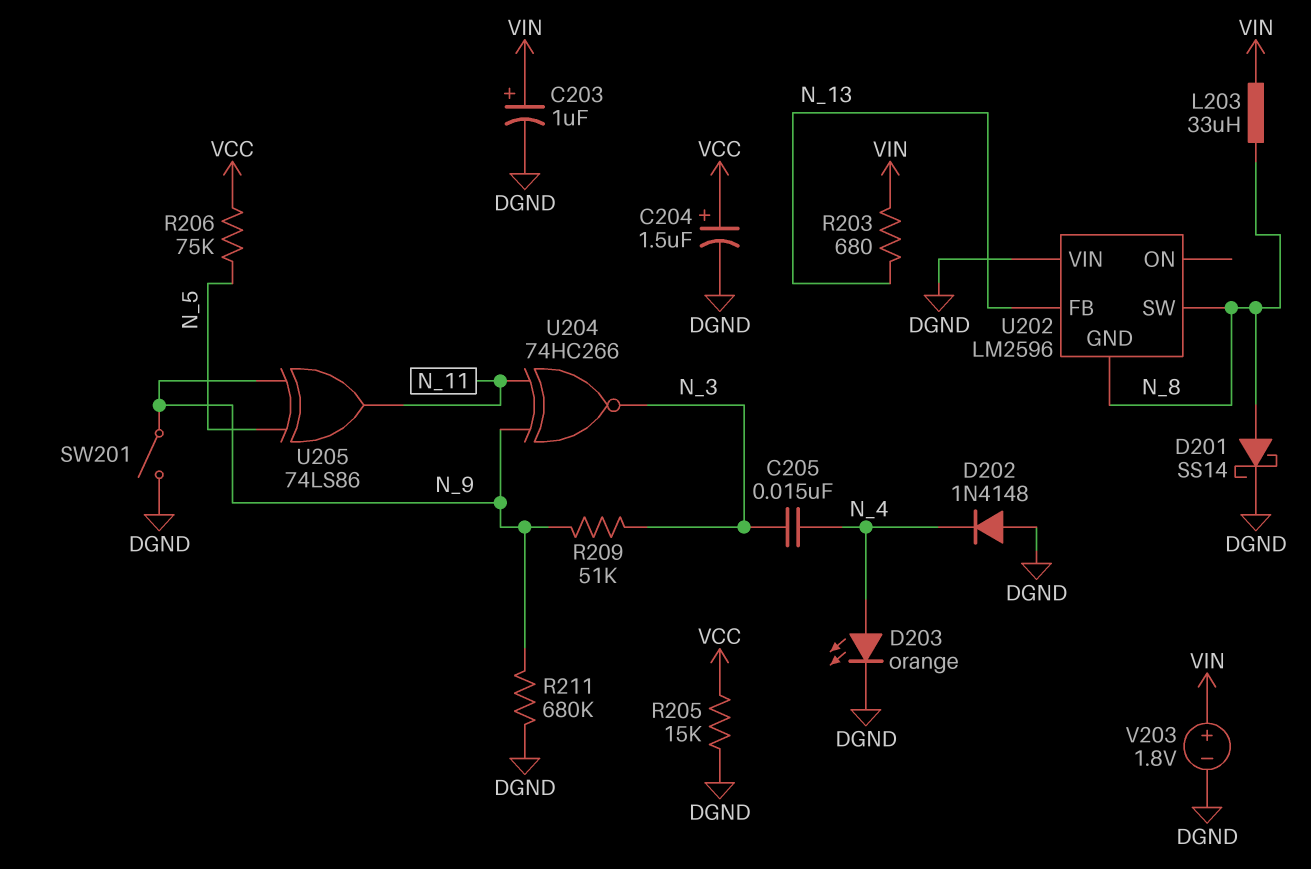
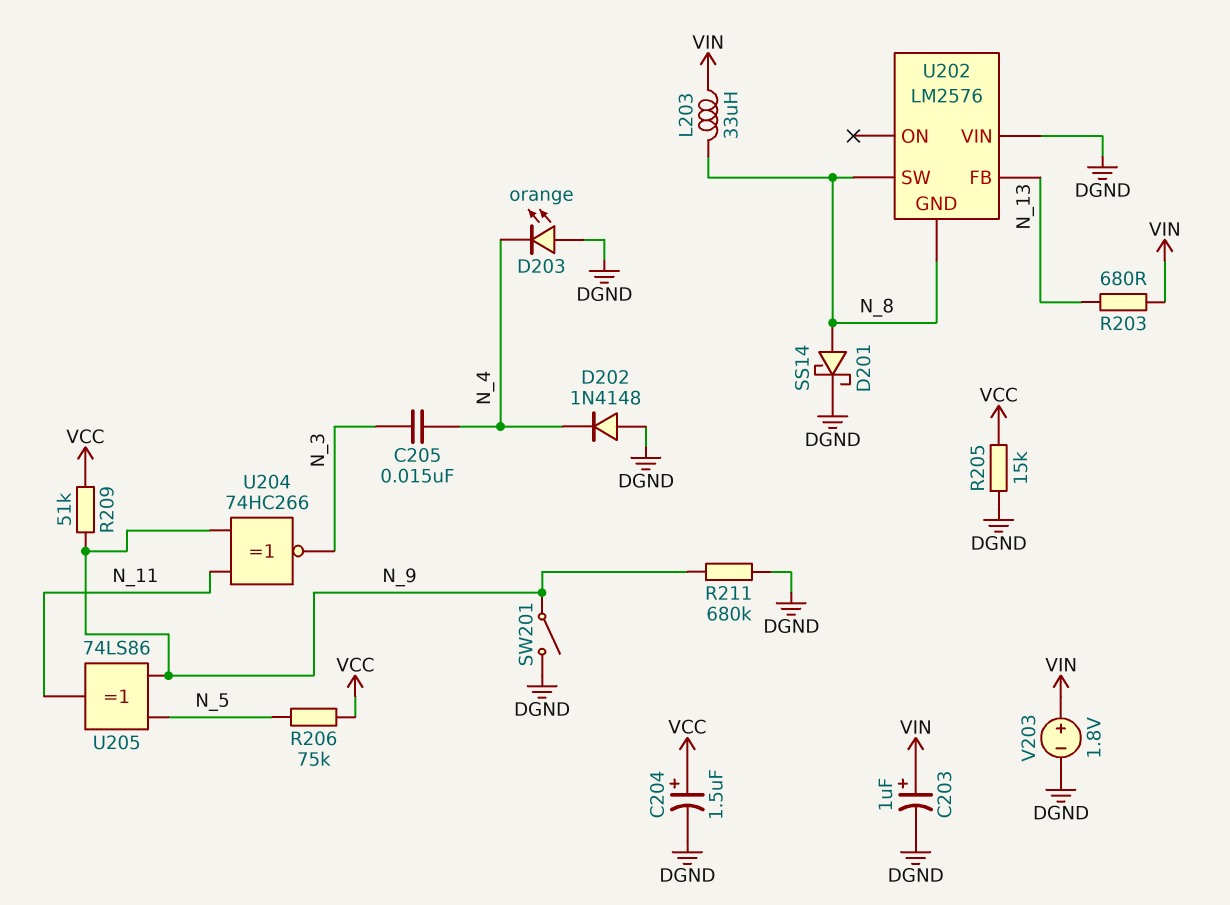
D203: LED orange (A N_4, K DGND) -> LED orange (A DGND, K N_4)
R209: 51k (N_3, N_9) -> 51k (N_9, VCC)
U202: LM2596 -> LM2576

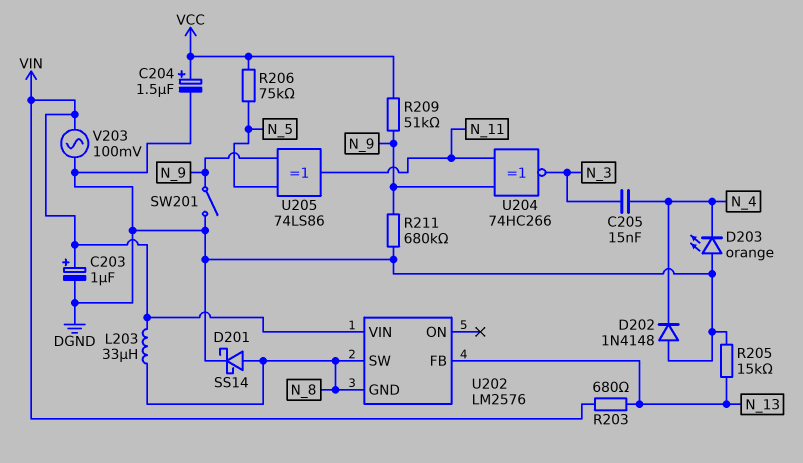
R205: 15k (DGND, VCC) -> 15k (DGND, N_13)
U202 pin VIN: DGND -> VIN
V203: 1.8V (plus VIN, minus DGND) -> AC 100mV (DGND, VIN)

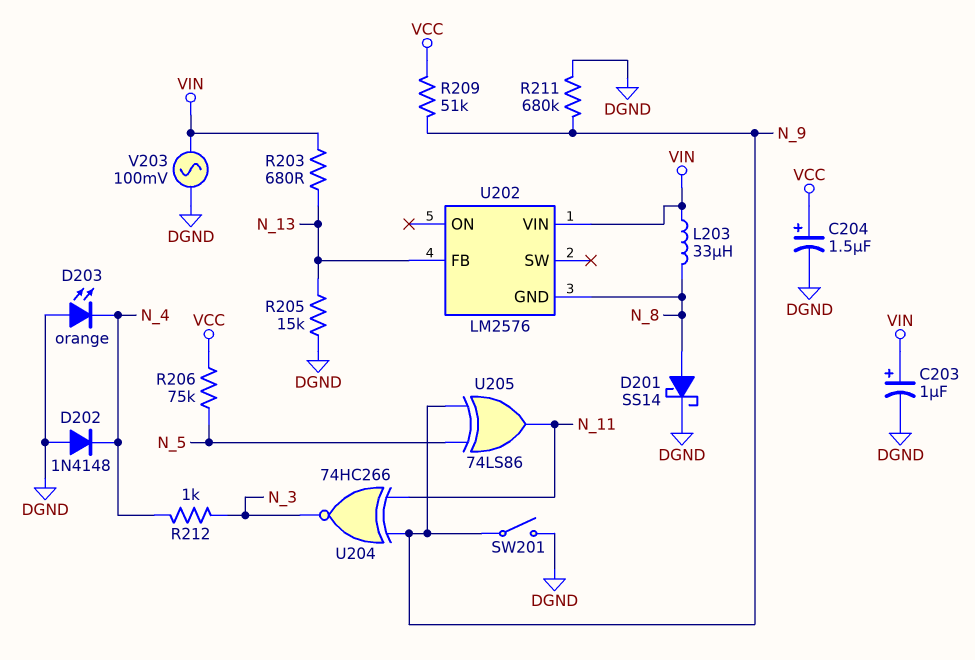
C205: 15nF (N_3, N_4) -> none
R212: none -> 1k (N_3, N_4)
U202 pin SW: N_8 -> none

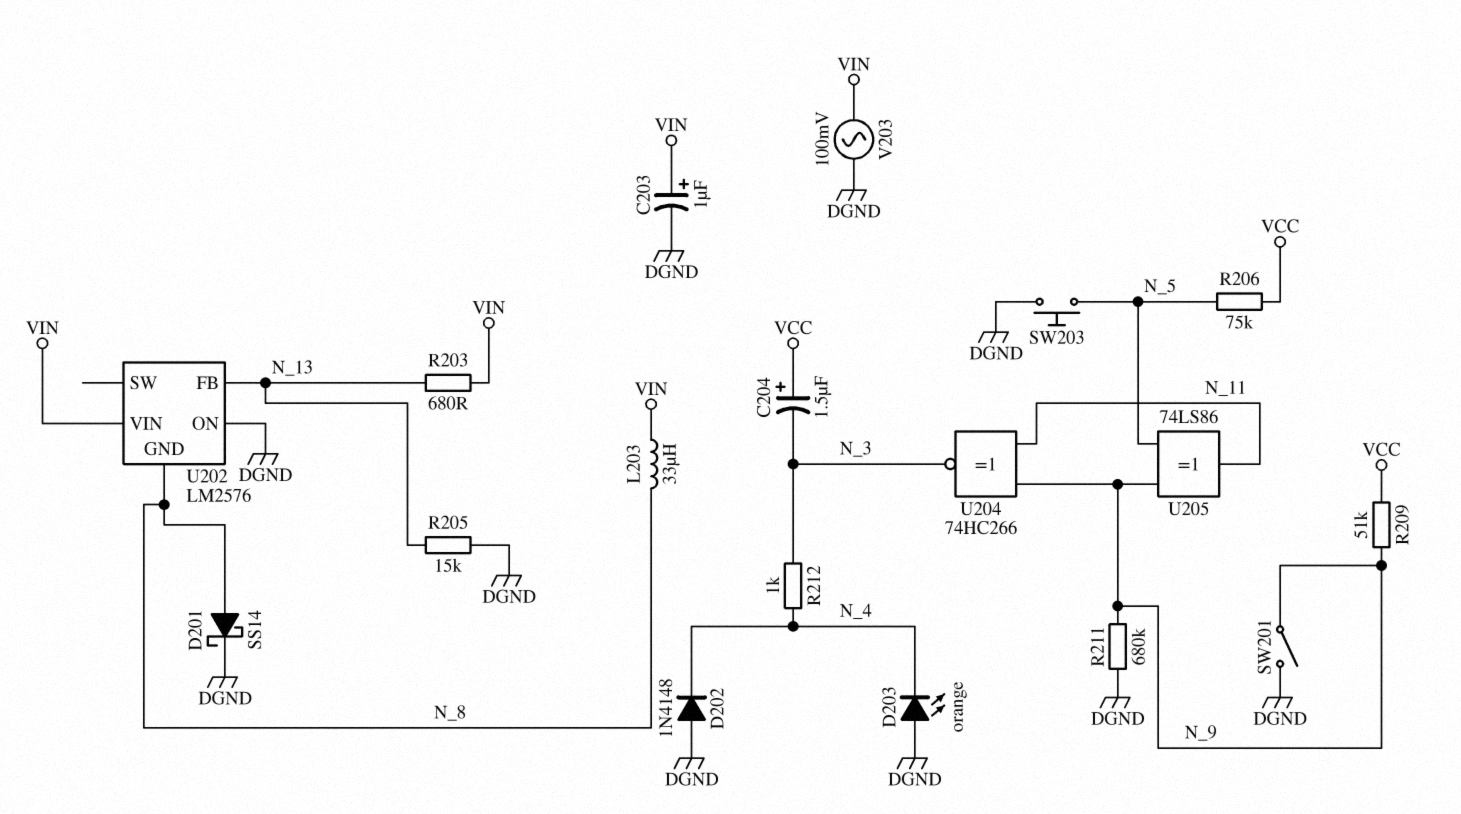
C204: 1.5uF (plus VCC, minus DGND) -> 1.5uF (plus VCC, minus N_3)
SW203: none -> button (DGND, N_5)
U202 pin ON: none -> DGND

